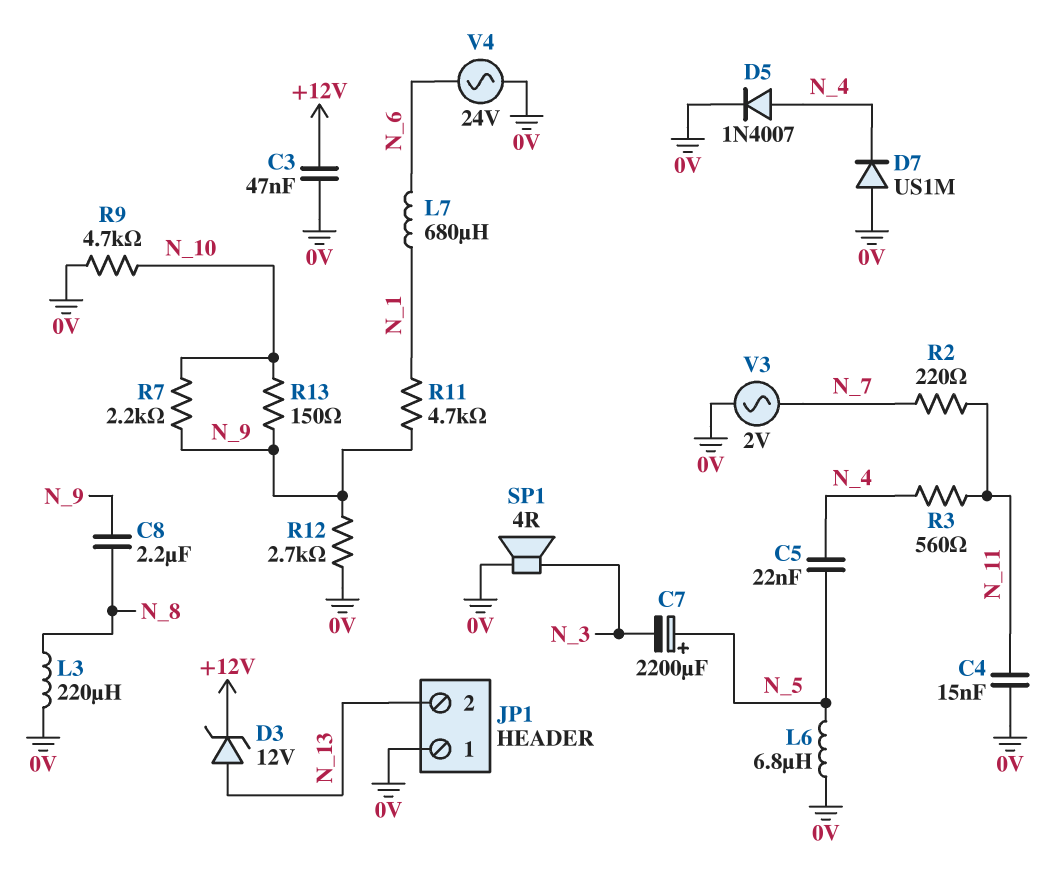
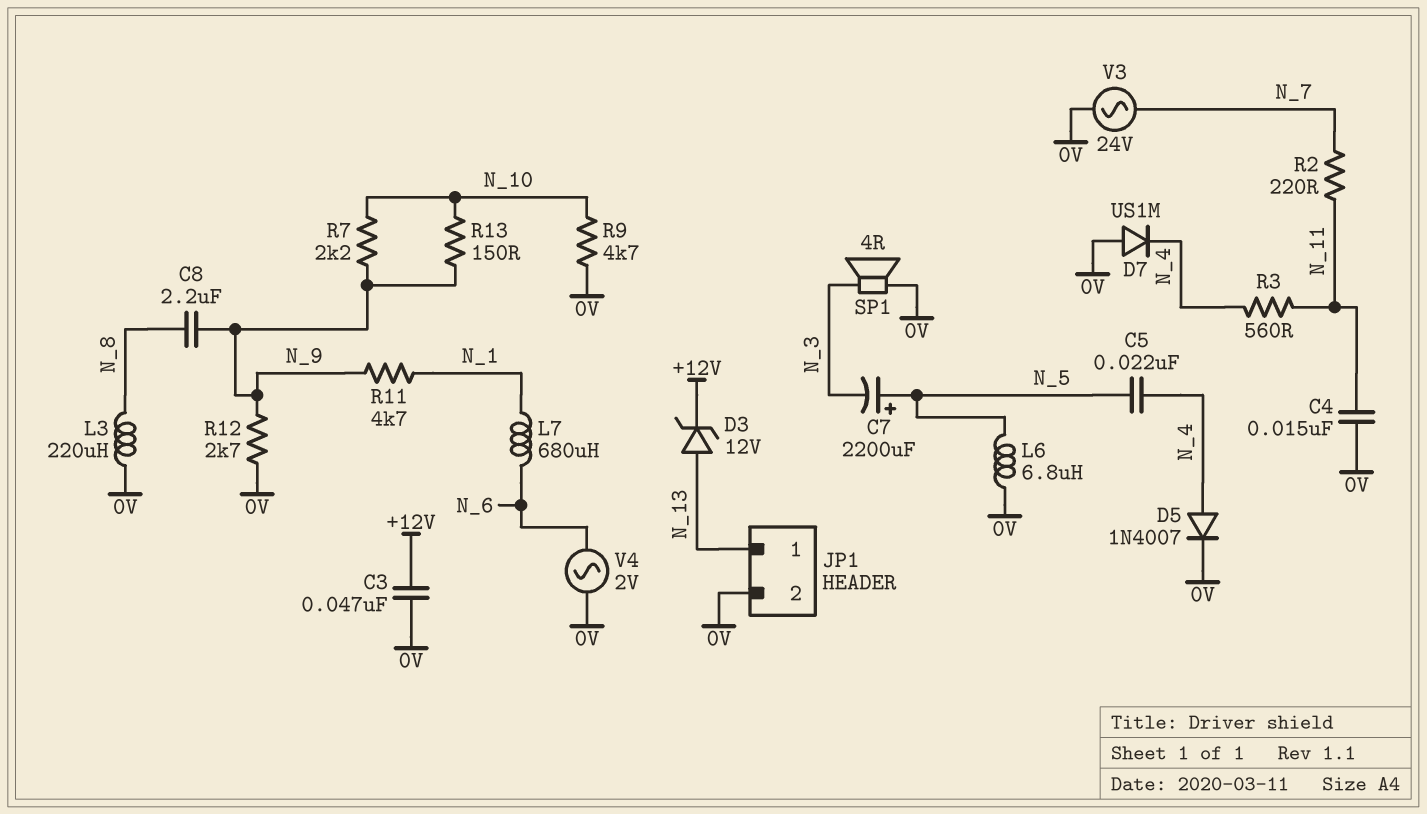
JP1 pin 1: 0V -> N_13
JP1 pin 2: N_13 -> 0V
V3: AC 2V (0V, N_7) -> AC 24V (0V, N_7)
V4: AC 24V (0V, N_6) -> AC 2V (0V, N_6)

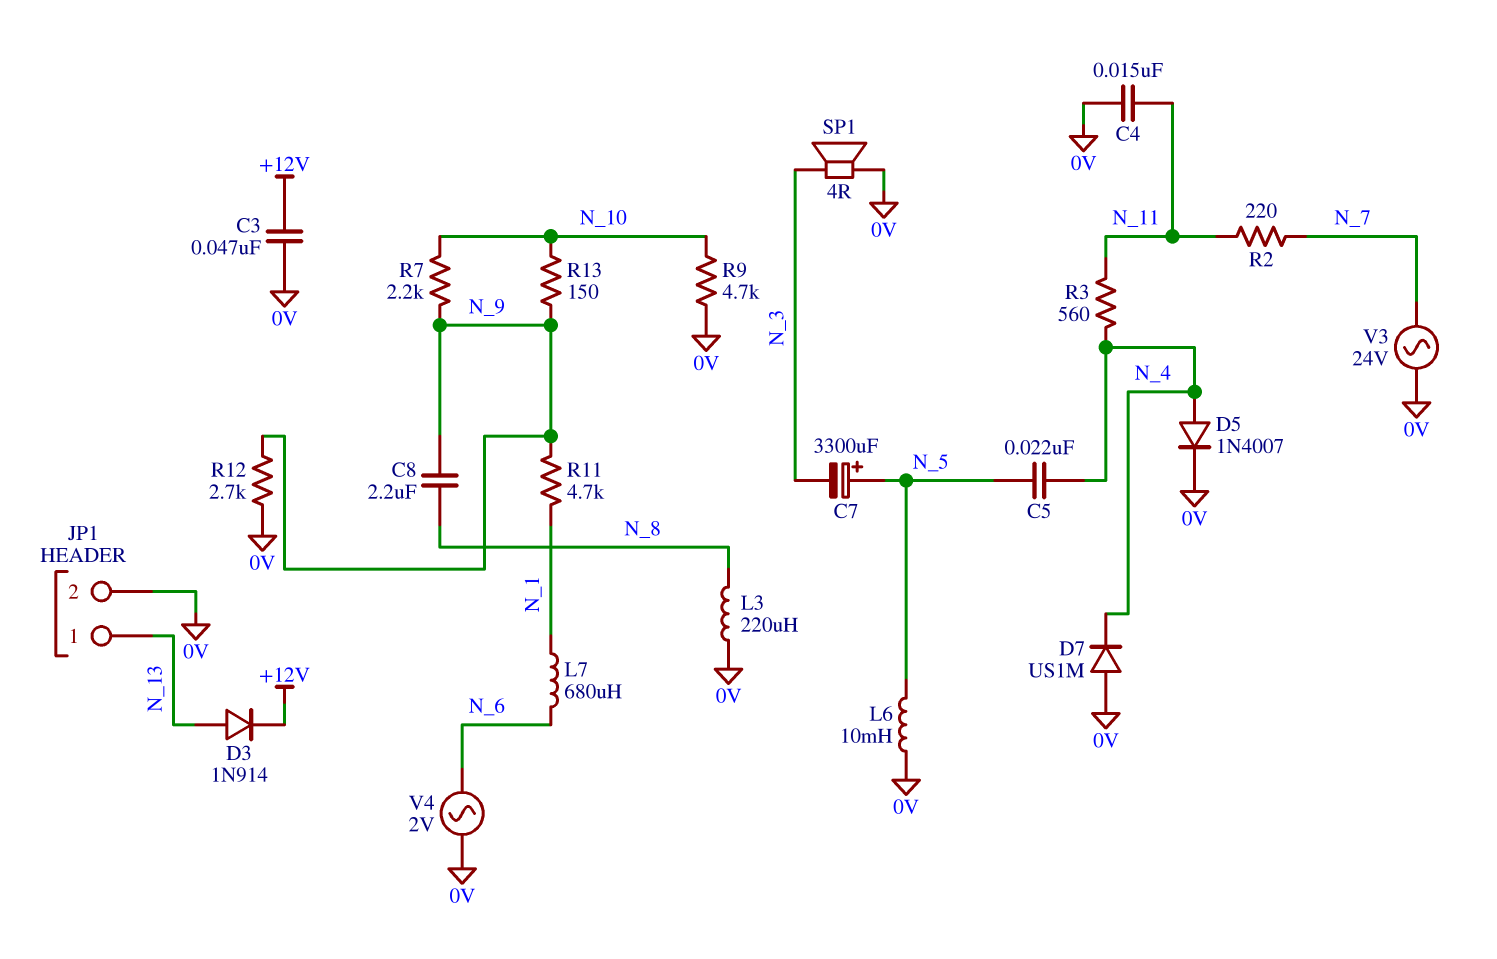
C7: 2200uF (plus N_5, minus N_3) -> 3300uF (plus N_5, minus N_3)
D3: zener 12V (A N_13, K +12V) -> diode 1N914 (A N_13, K +12V)
L6: 6.8uH (0V, N_5) -> 10mH (0V, N_5)

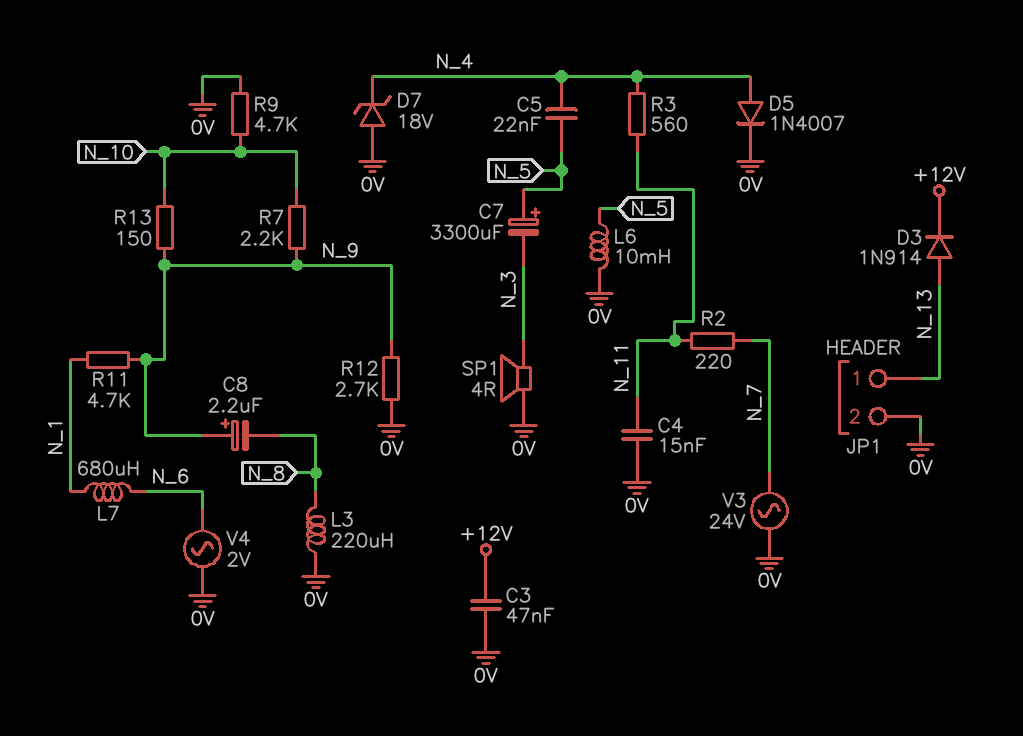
C8: 2.2uF (N_8, N_9) -> 2.2uF (plus N_9, minus N_8)
D7: diode US1M (A 0V, K N_4) -> zener 18V (A 0V, K N_4)

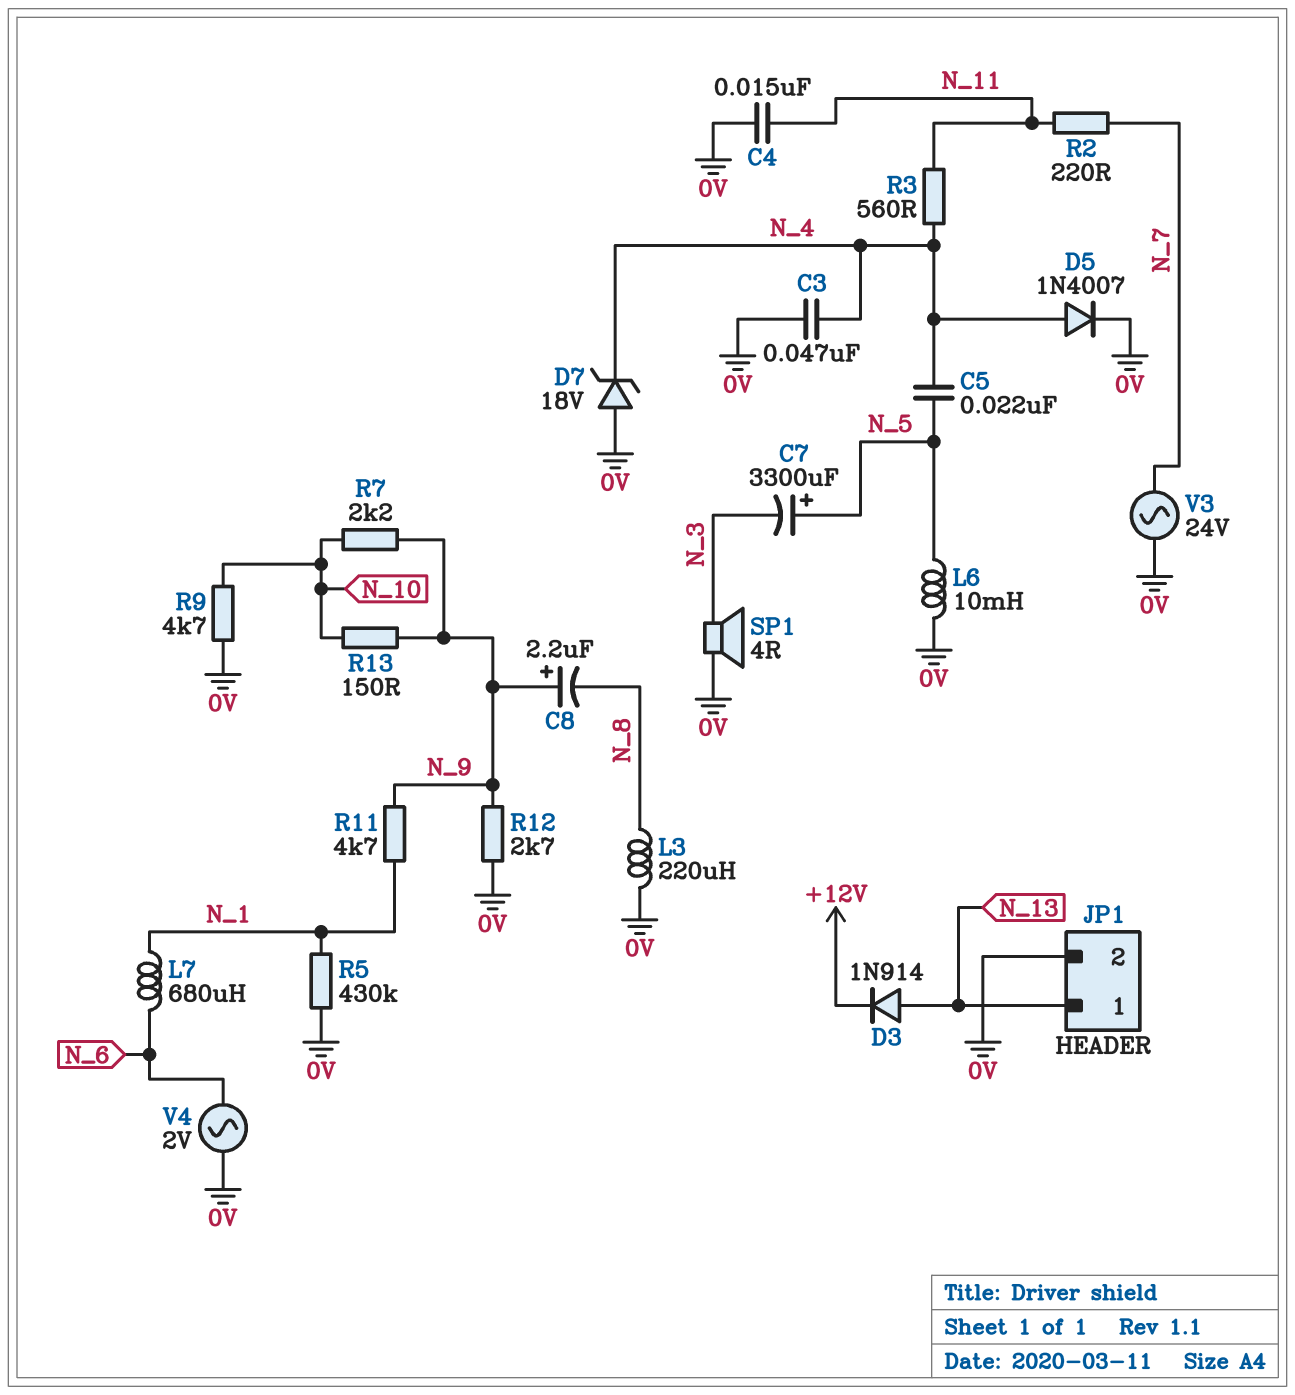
C3: 47nF (+12V, 0V) -> 47nF (0V, N_4)
R5: none -> 430k (0V, N_1)

